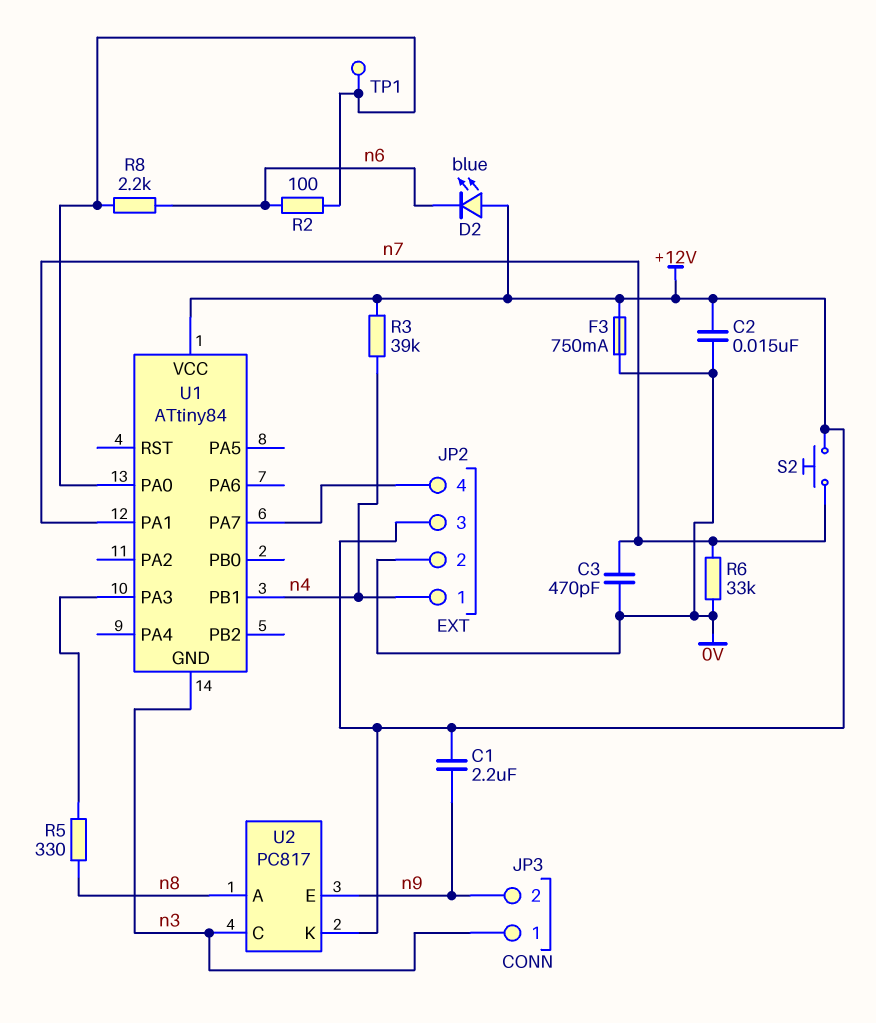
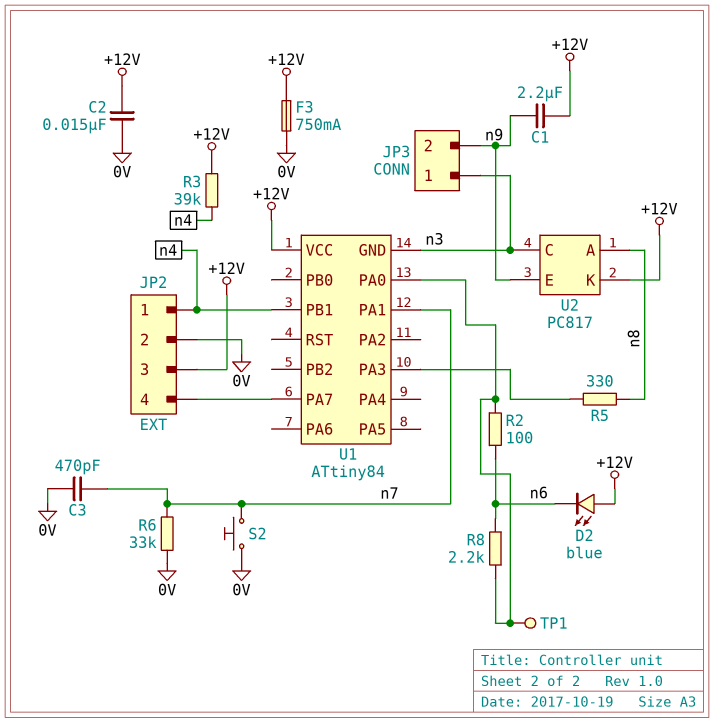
S2: button (+12V, n7) -> button (0V, n7)

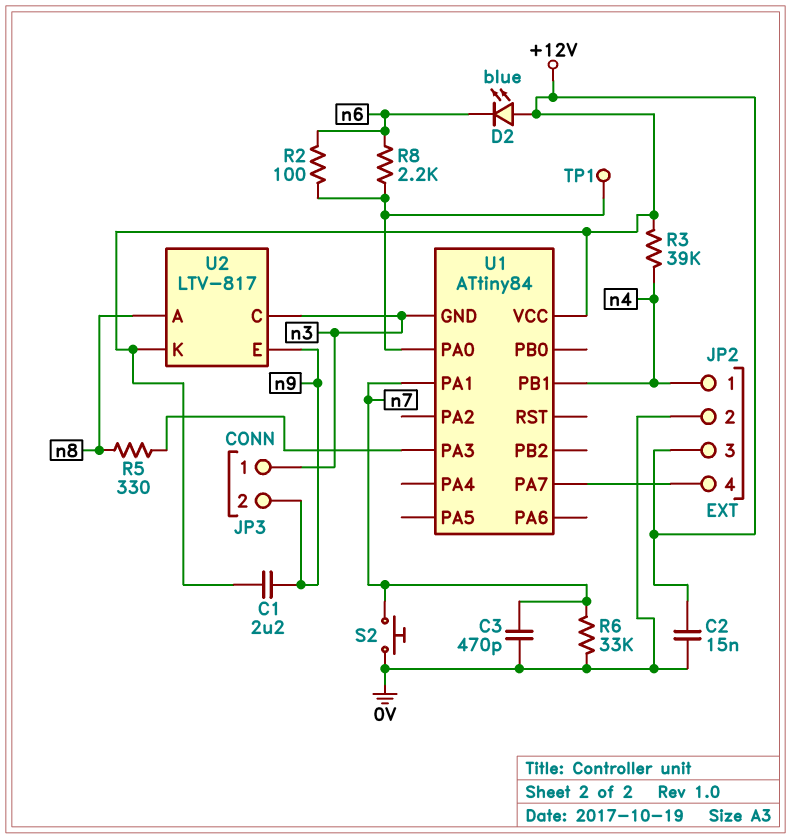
F3: 750mA (+12V, 0V) -> none
U2: PC817 -> LTV-817

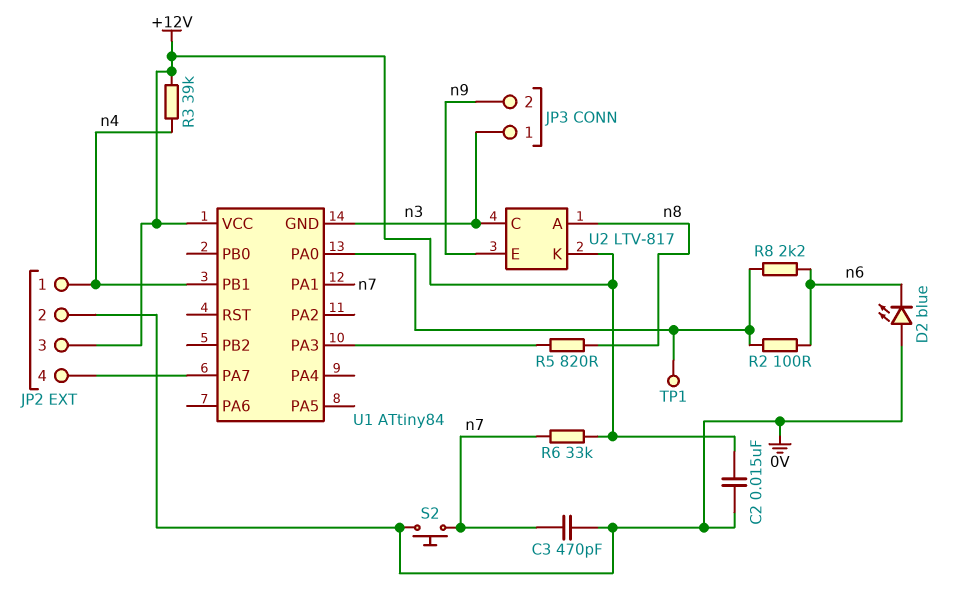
C1: 2.2uF (+12V, n9) -> none
D2: LED blue (A +12V, K n6) -> LED blue (A 0V, K n6)
R5: 330 (U1/PA3, n8) -> 820 (U1/PA3, n8)
R6: 33k (0V, n7) -> 33k (+12V, n7)

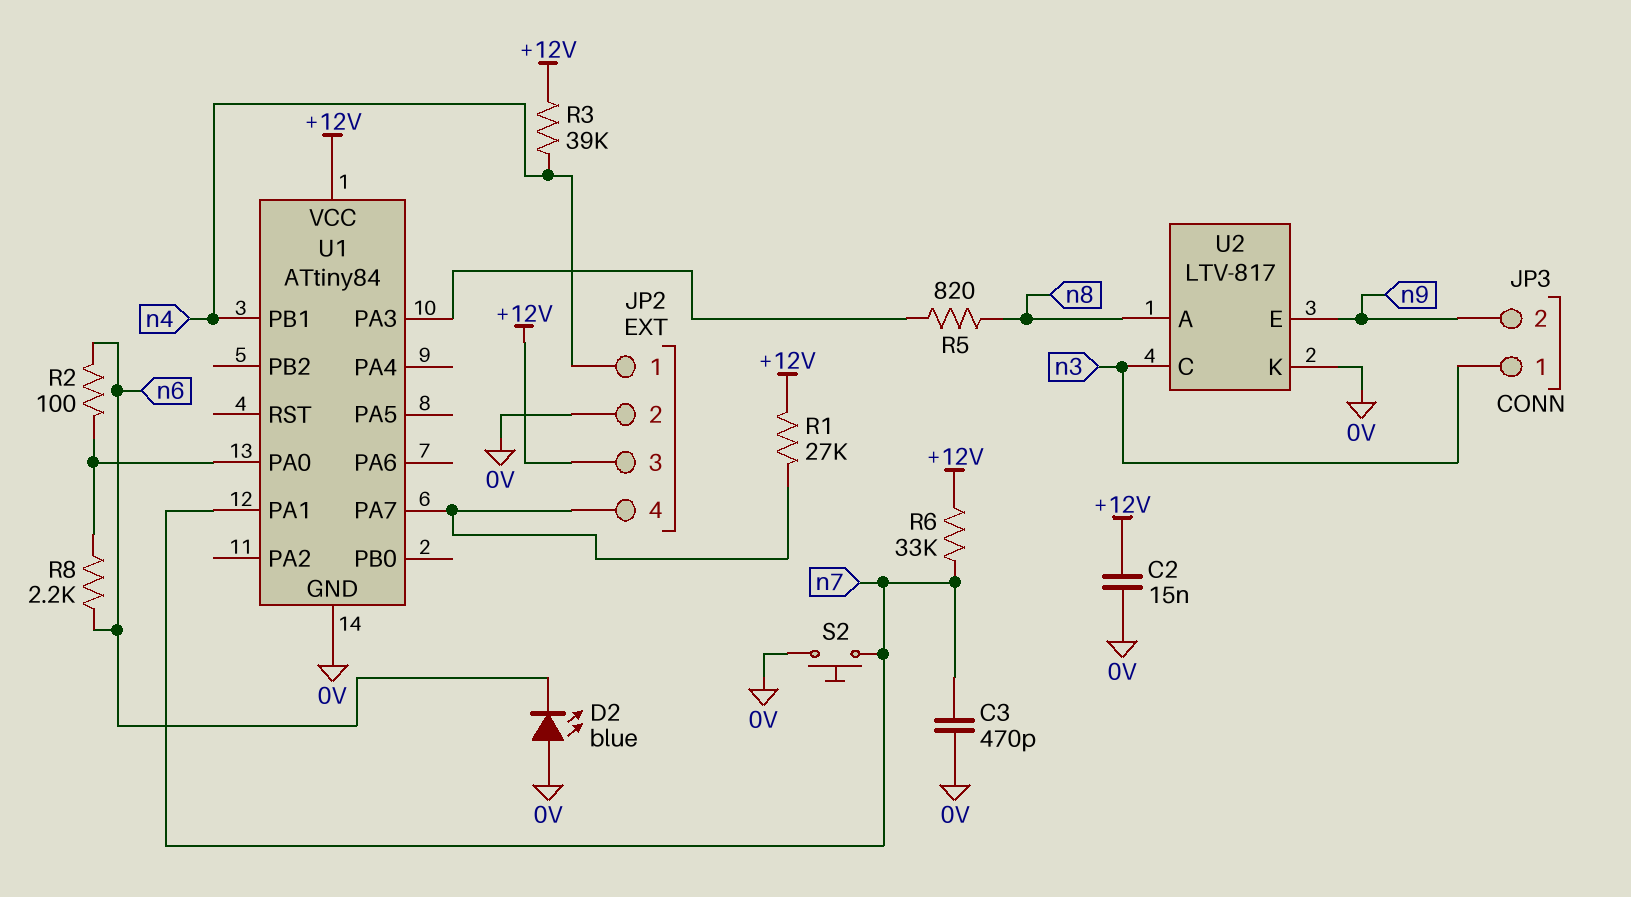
R1: none -> 27k (+12V, JP2/4)
TP1: test point (U1/PA0) -> none
U1 pin GND: n3 -> 0V
U2 pin K: +12V -> 0V

